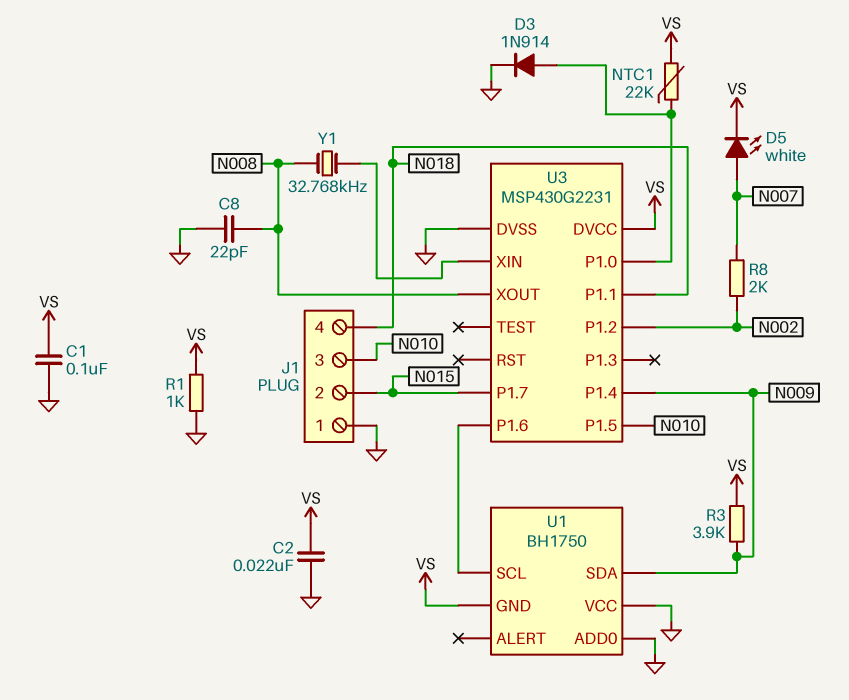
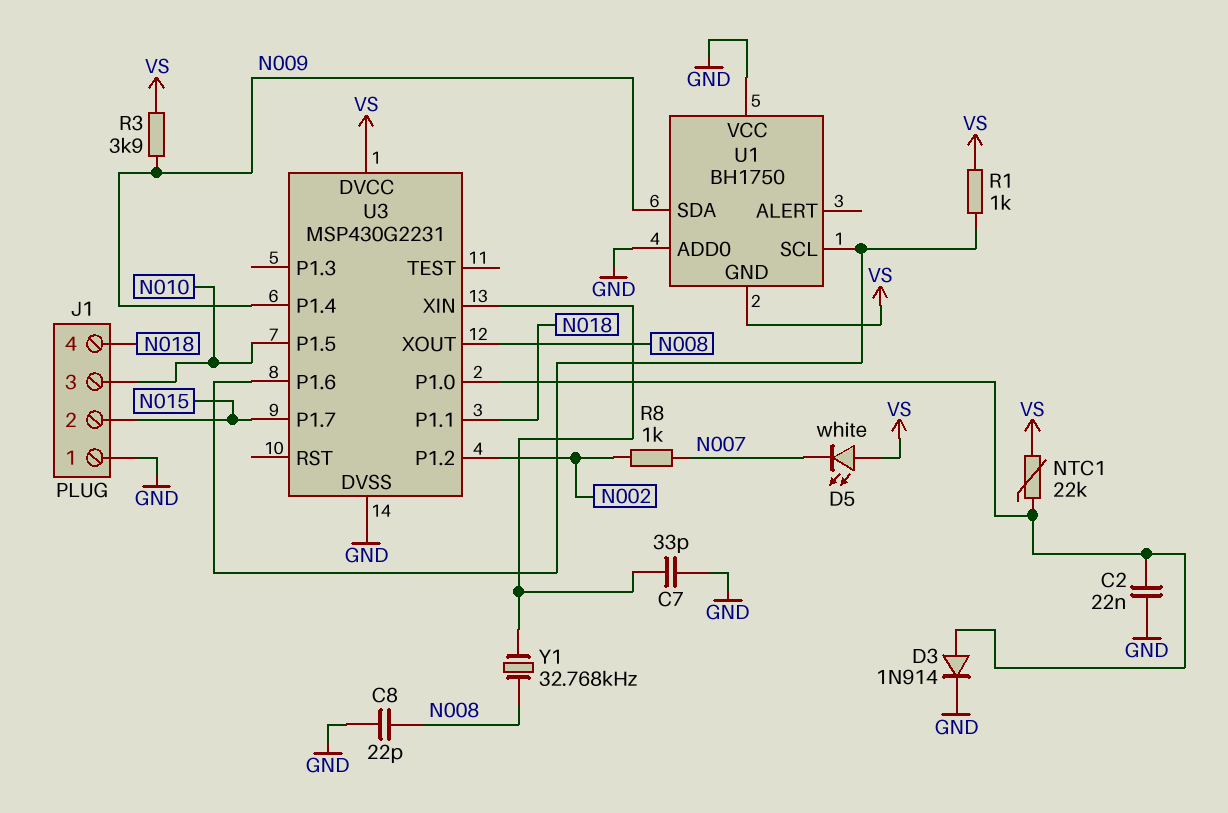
C1: 100nF (GND, VS) -> none
C2: 22nF (GND, VS) -> 22nF (GND, U3/P1.0)
C7: none -> 33pF (GND, U3/XIN)
D5: LED white (A N007, K VS) -> LED white (A VS, K N007)
R1: 1k (GND, VS) -> 1k (U1/SCL, VS)
R8: 2k (N002, N007) -> 1k (N002, N007)

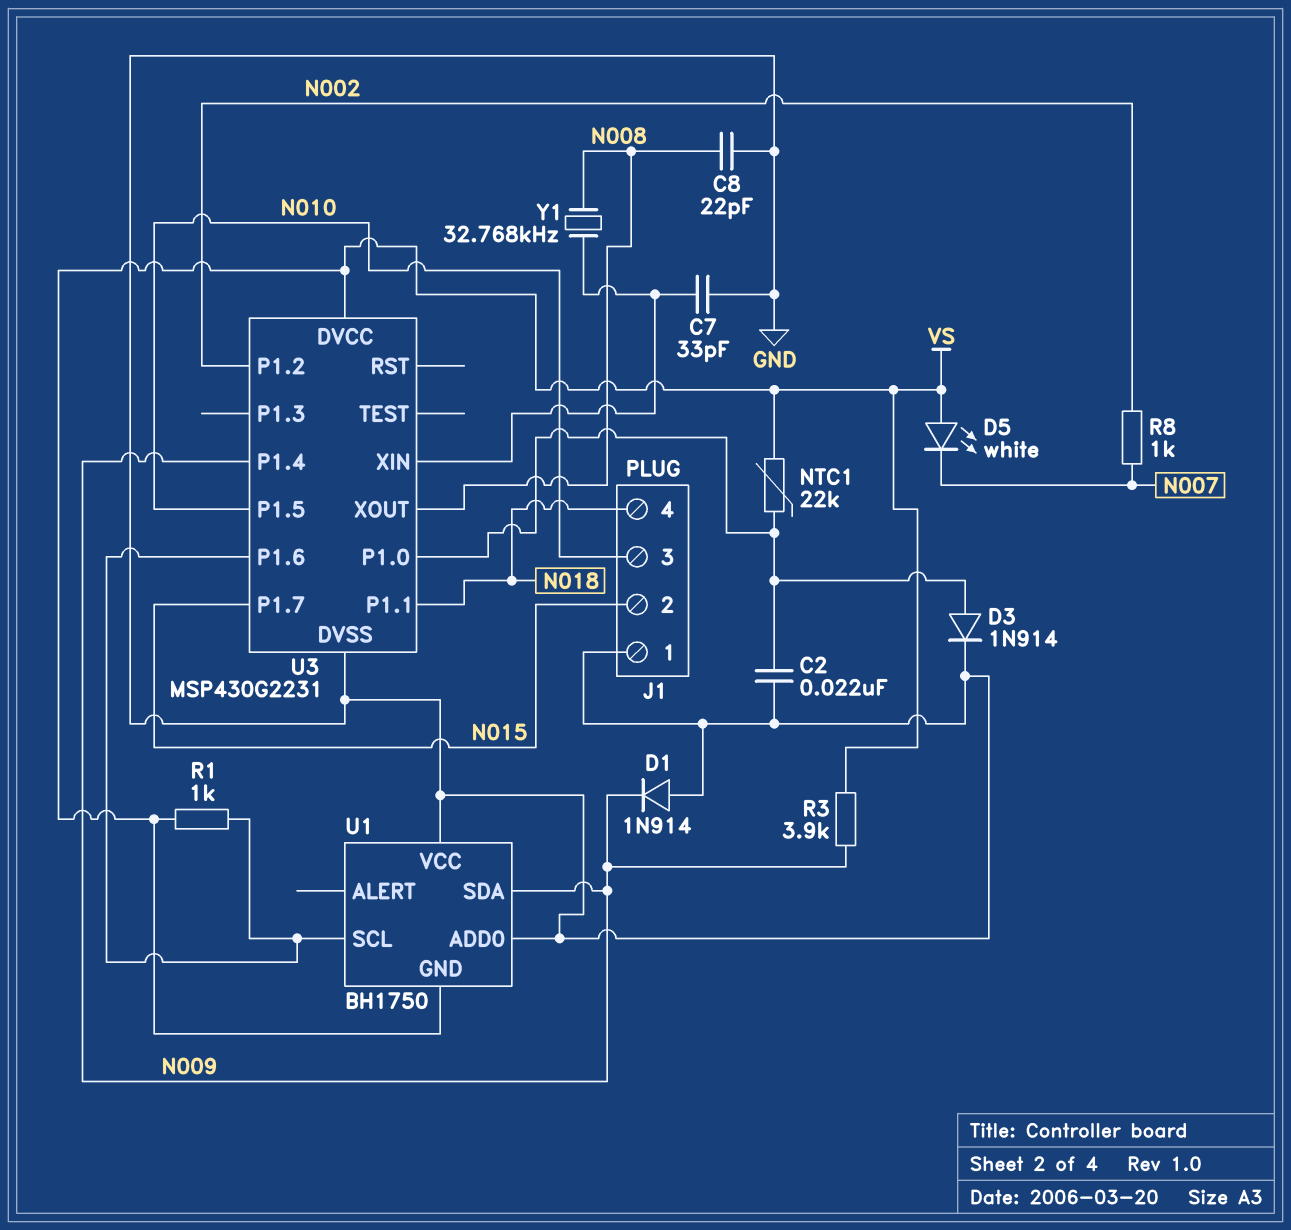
D1: none -> diode 1N914 (A GND, K N009)

